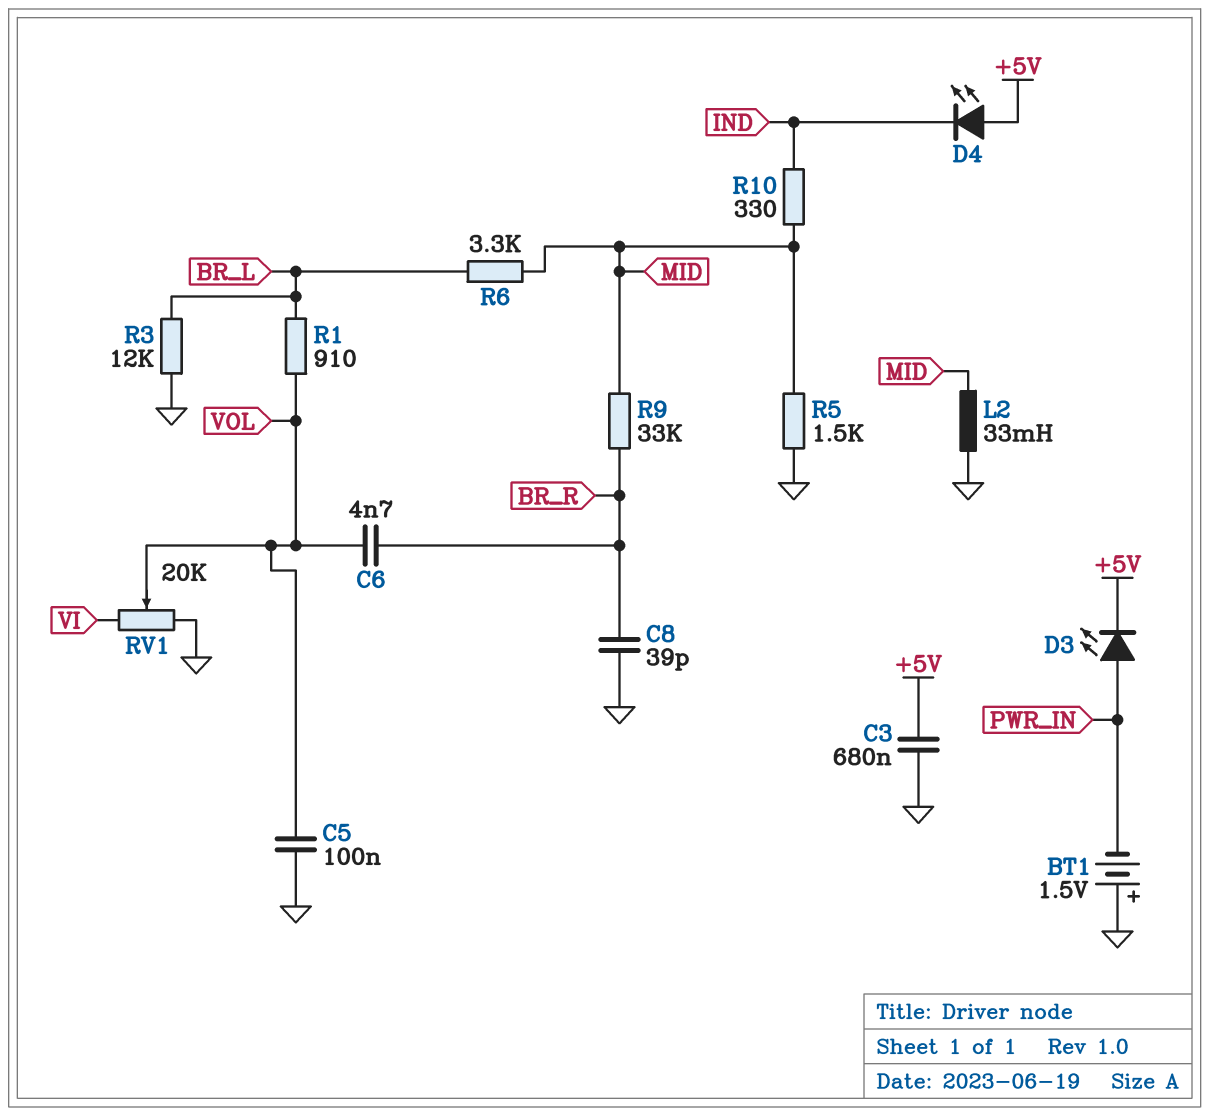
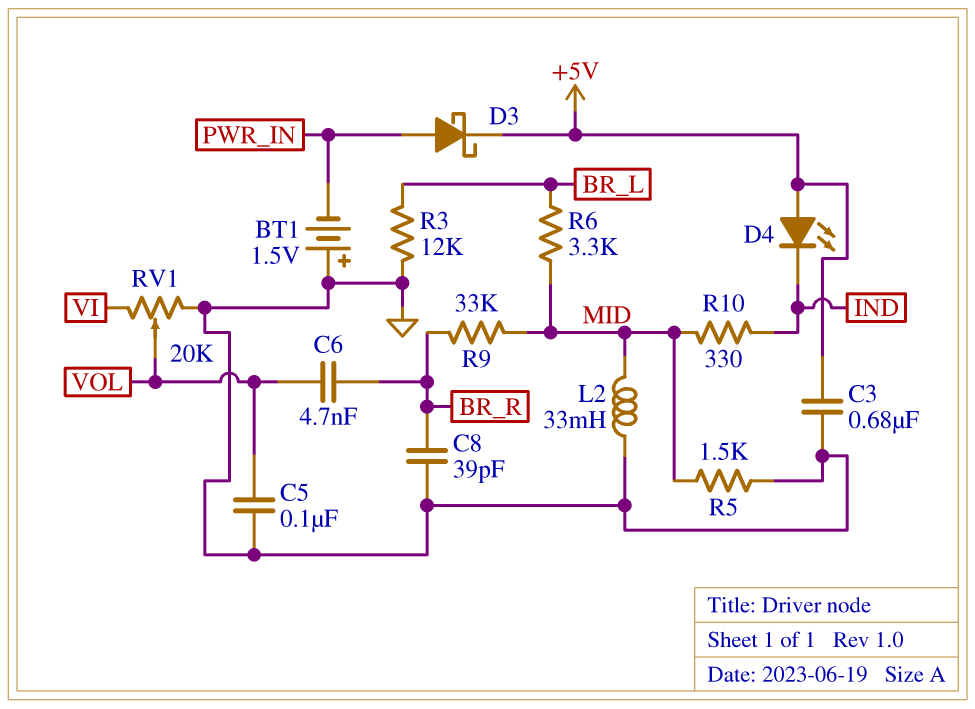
D3: LED (A PWR_IN, K +5V) -> schottky (A PWR_IN, K +5V)
R1: 910 (BR_L, VOL) -> none

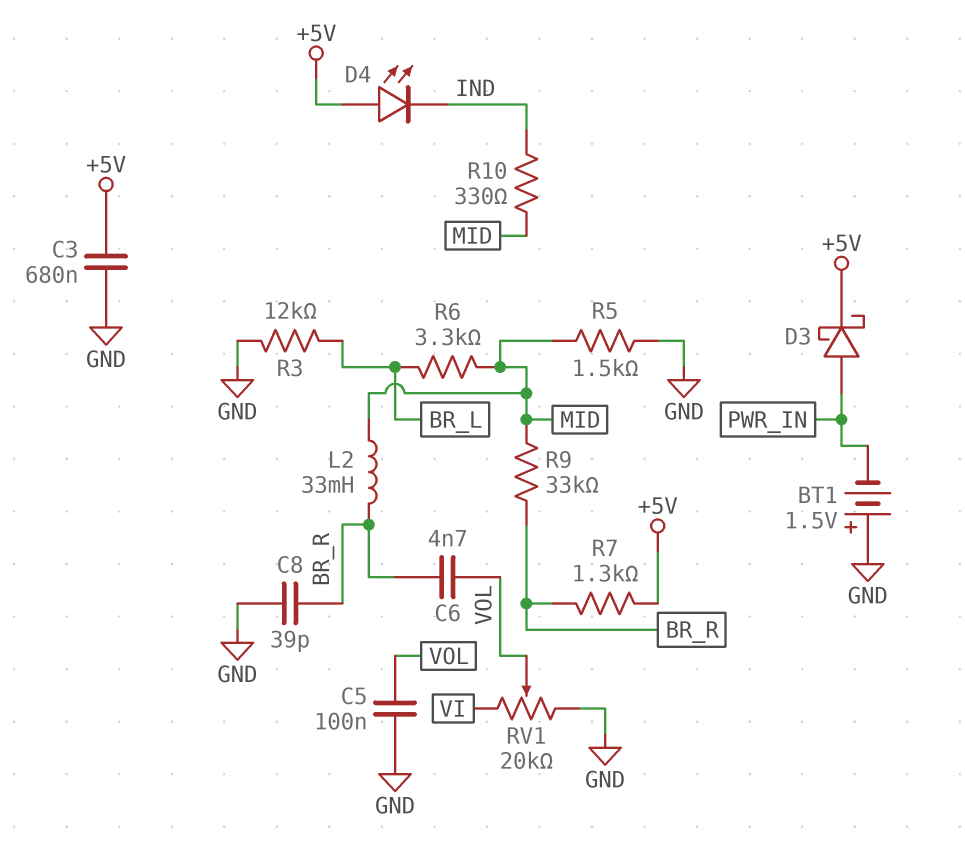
L2: 33mH (GND, MID) -> 33mH (BR_R, MID)
R7: none -> 1.3k (+5V, BR_R)

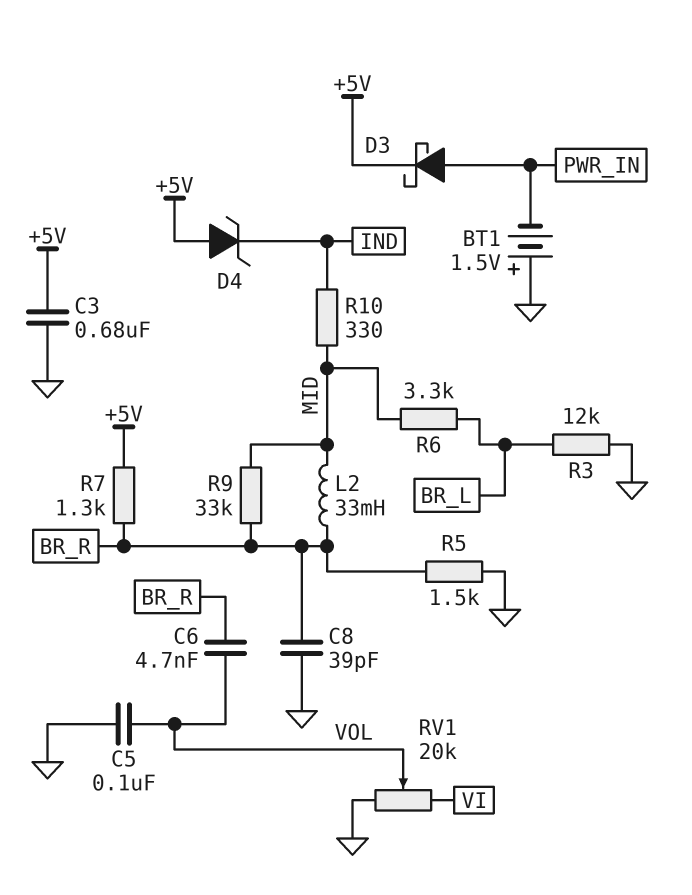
D4: LED (A +5V, K IND) -> zener (A +5V, K IND)
R5: 1.5k (GND, MID) -> 1.5k (BR_R, GND)

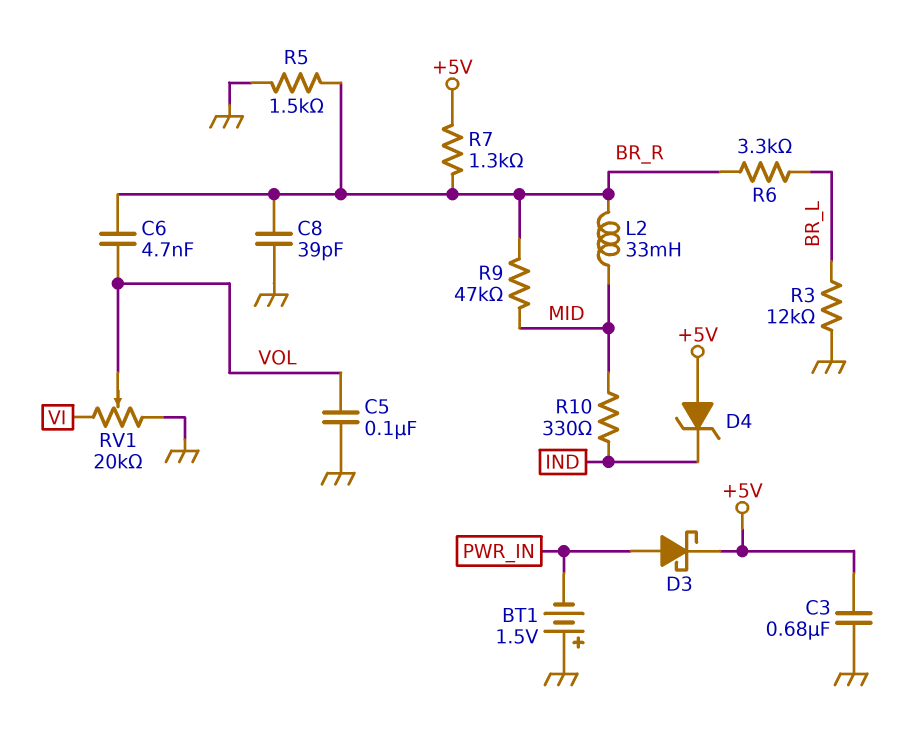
R6: 3.3k (BR_L, MID) -> 3.3k (BR_L, BR_R)
R9: 33k (BR_R, MID) -> 47k (BR_R, MID)

